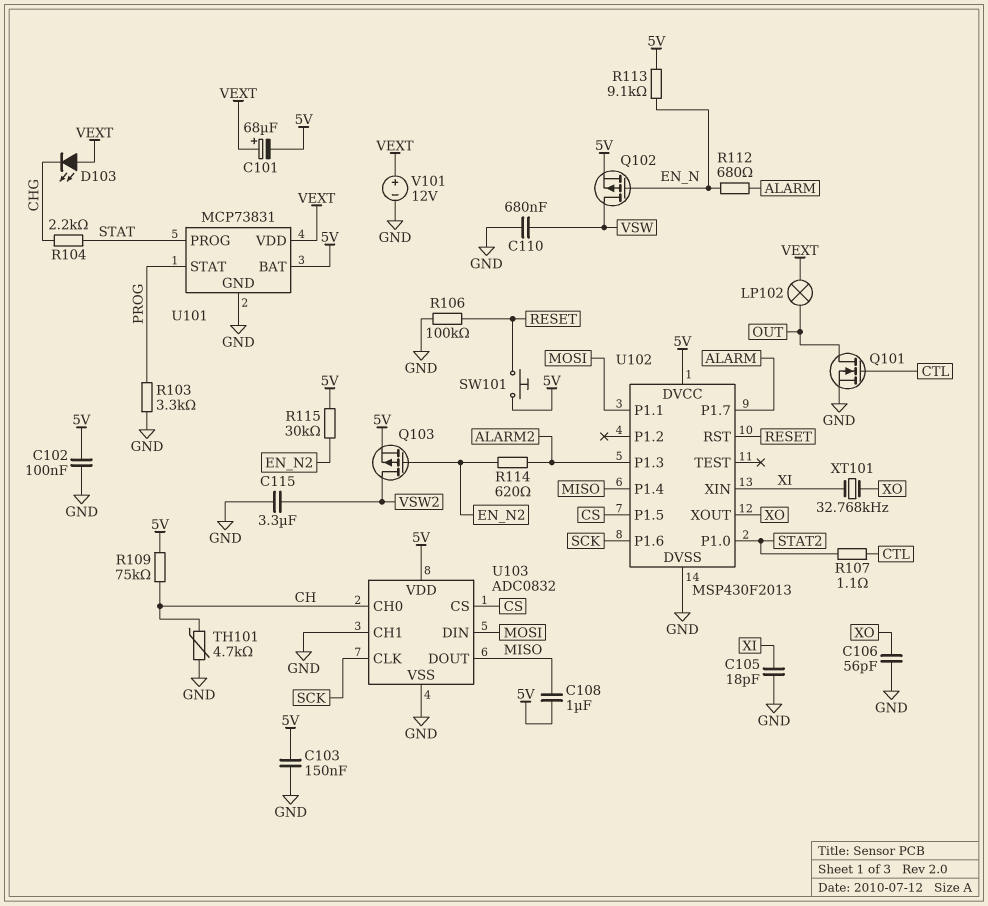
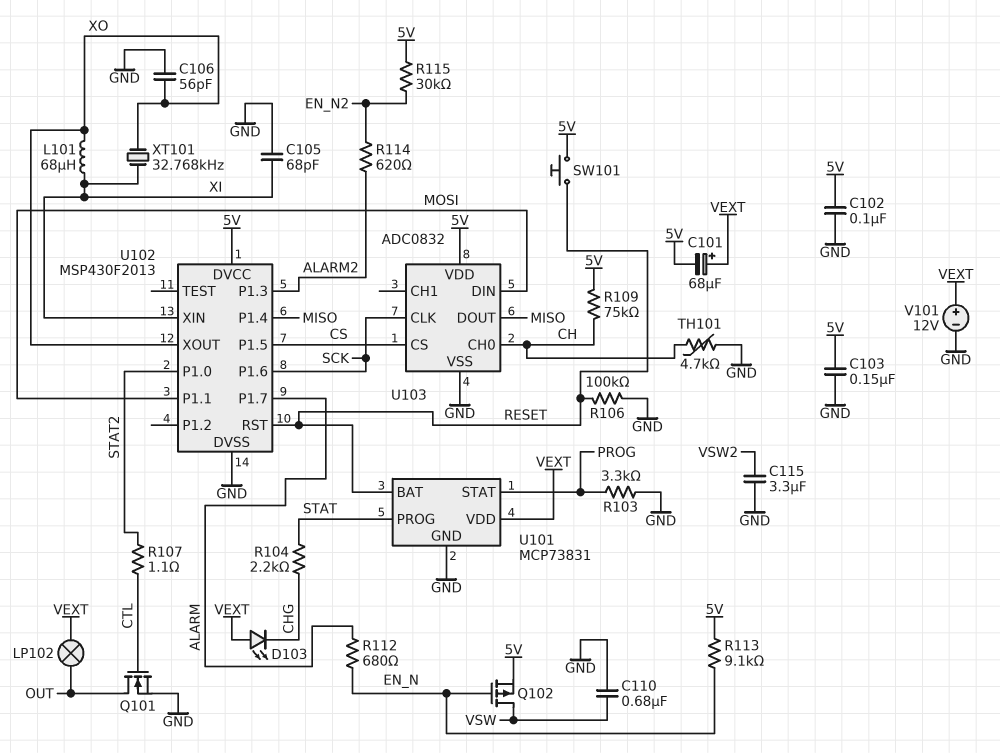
C105: 18pF (GND, XI) -> 68pF (GND, XI)
C108: 1uF (5V, MISO) -> none
L101: none -> 68uH (XI, XO)
Q103: PMOS (G EN_N2, D VSW2, S 5V) -> none
U101 pin BAT: 5V -> RESET
U103 pin CH1: GND -> none

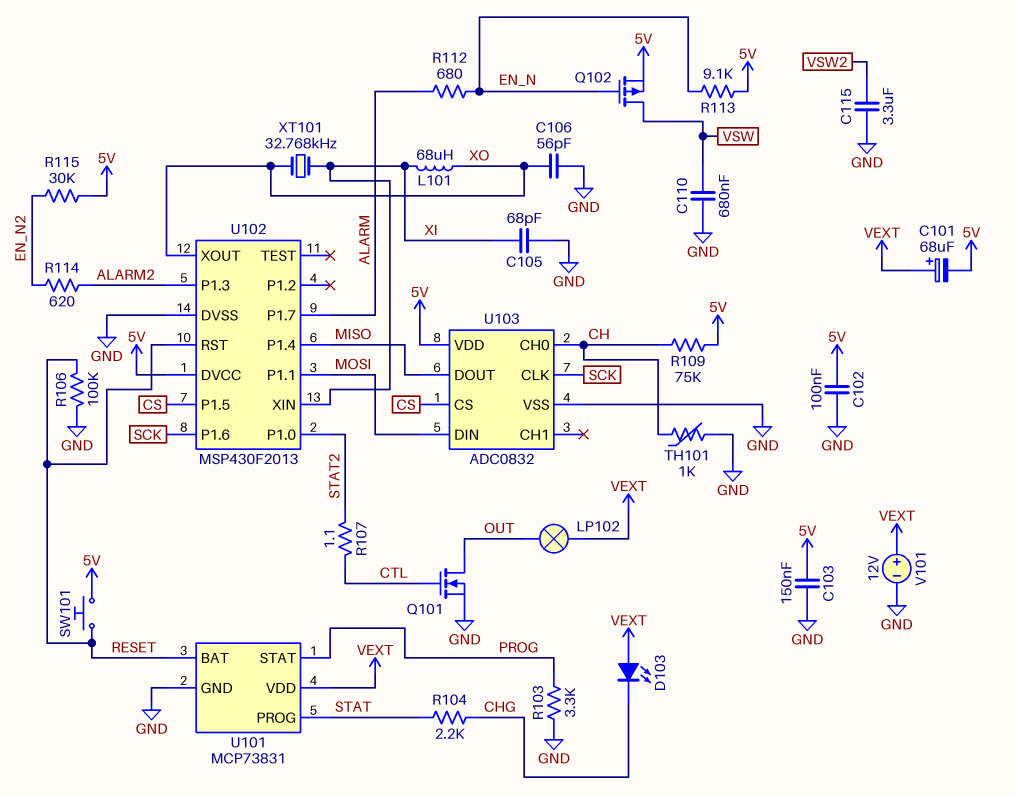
TH101: 4.7k (CH, GND) -> 1k (CH, GND)

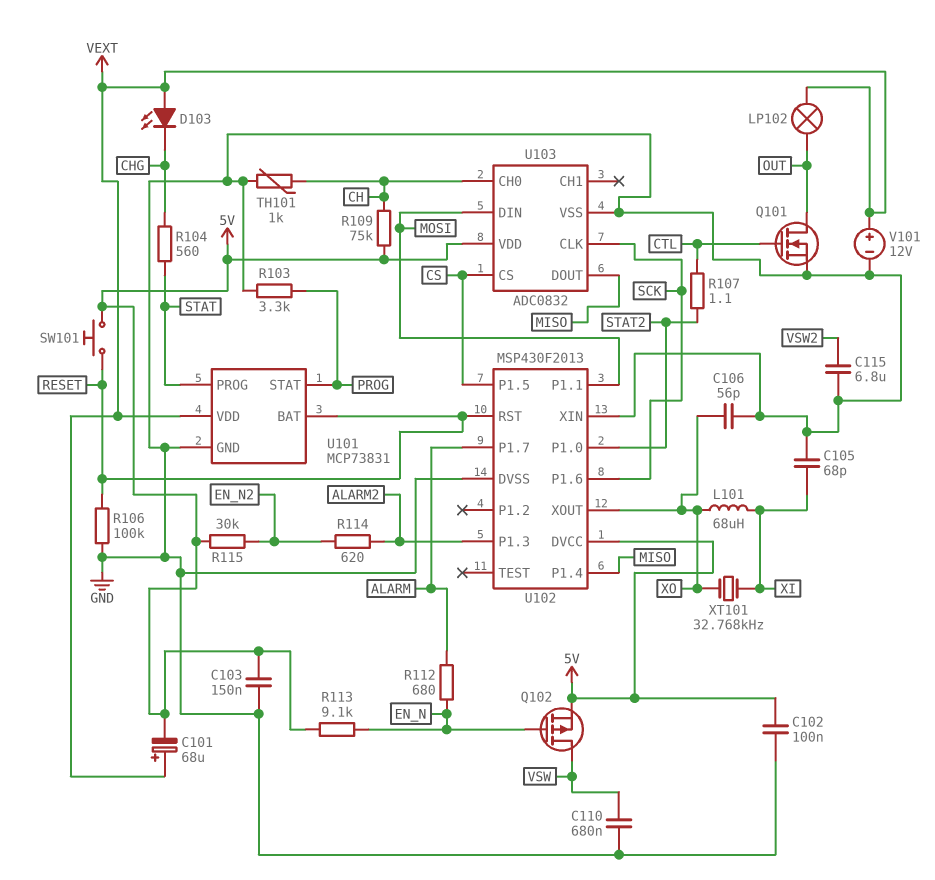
C115: 3.3uF (GND, VSW2) -> 6.8uF (GND, VSW2)
R104: 2.2k (CHG, STAT) -> 560 (CHG, STAT)
U102 pin XIN: XI -> GND

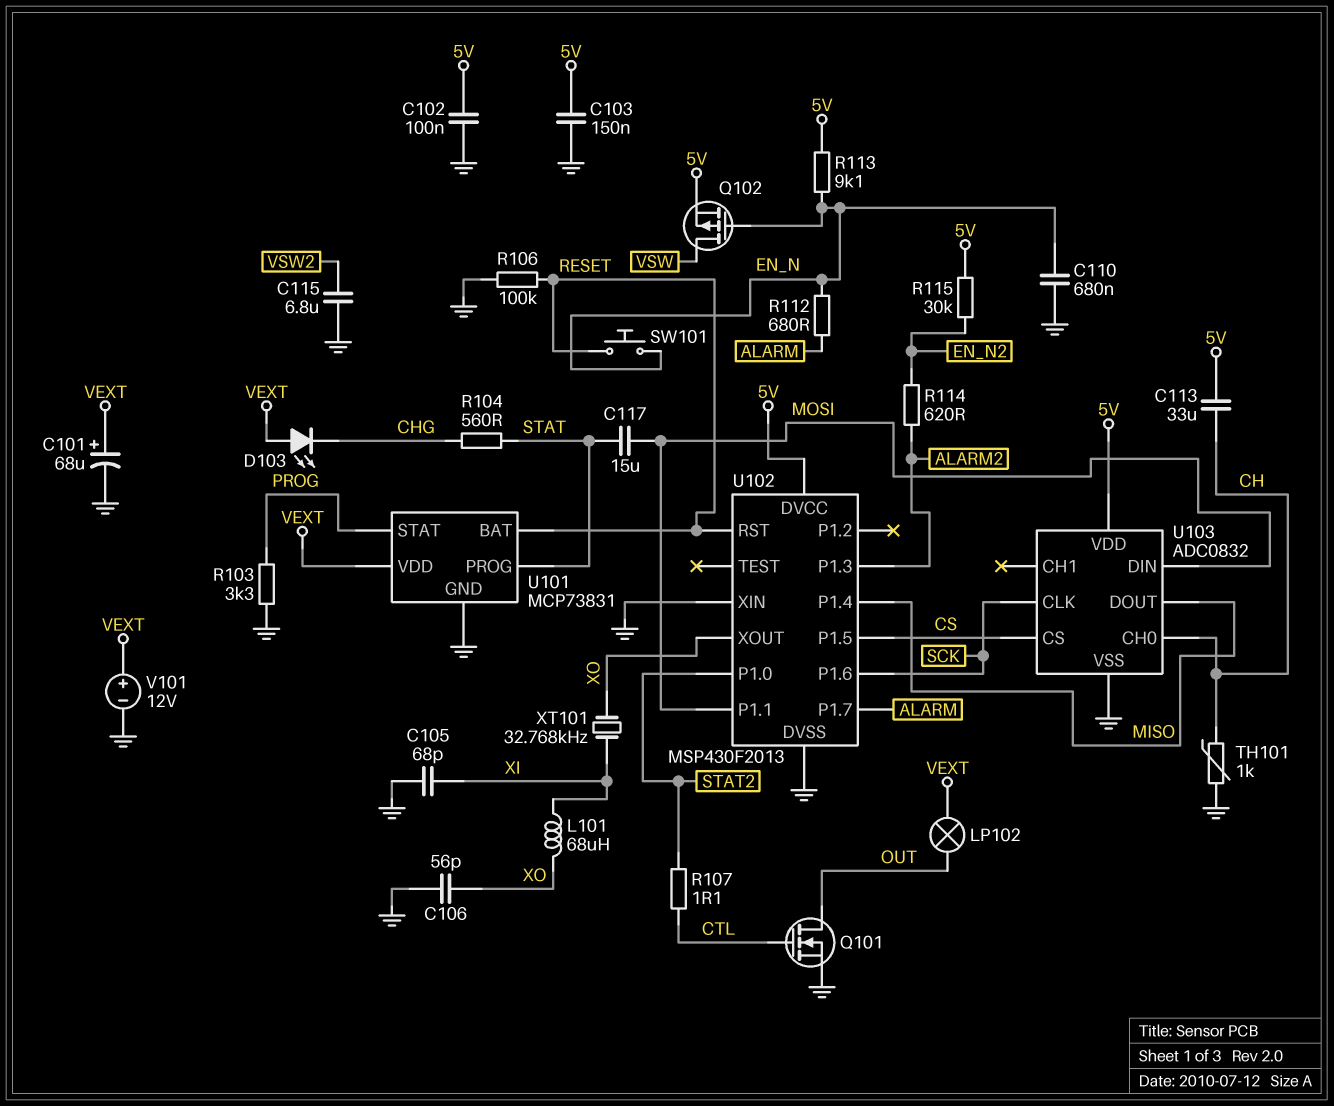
C101: 68uF (plus VEXT, minus 5V) -> 68uF (plus VEXT, minus GND)
C110: 680nF (GND, VSW) -> 680nF (EN_N, GND)
C113: none -> 33uF (5V, CH)
C117: none -> 15uF (MOSI, STAT)
R109: 75k (5V, CH) -> none
SW101: button (5V, RESET) -> button (EN_N, RESET)

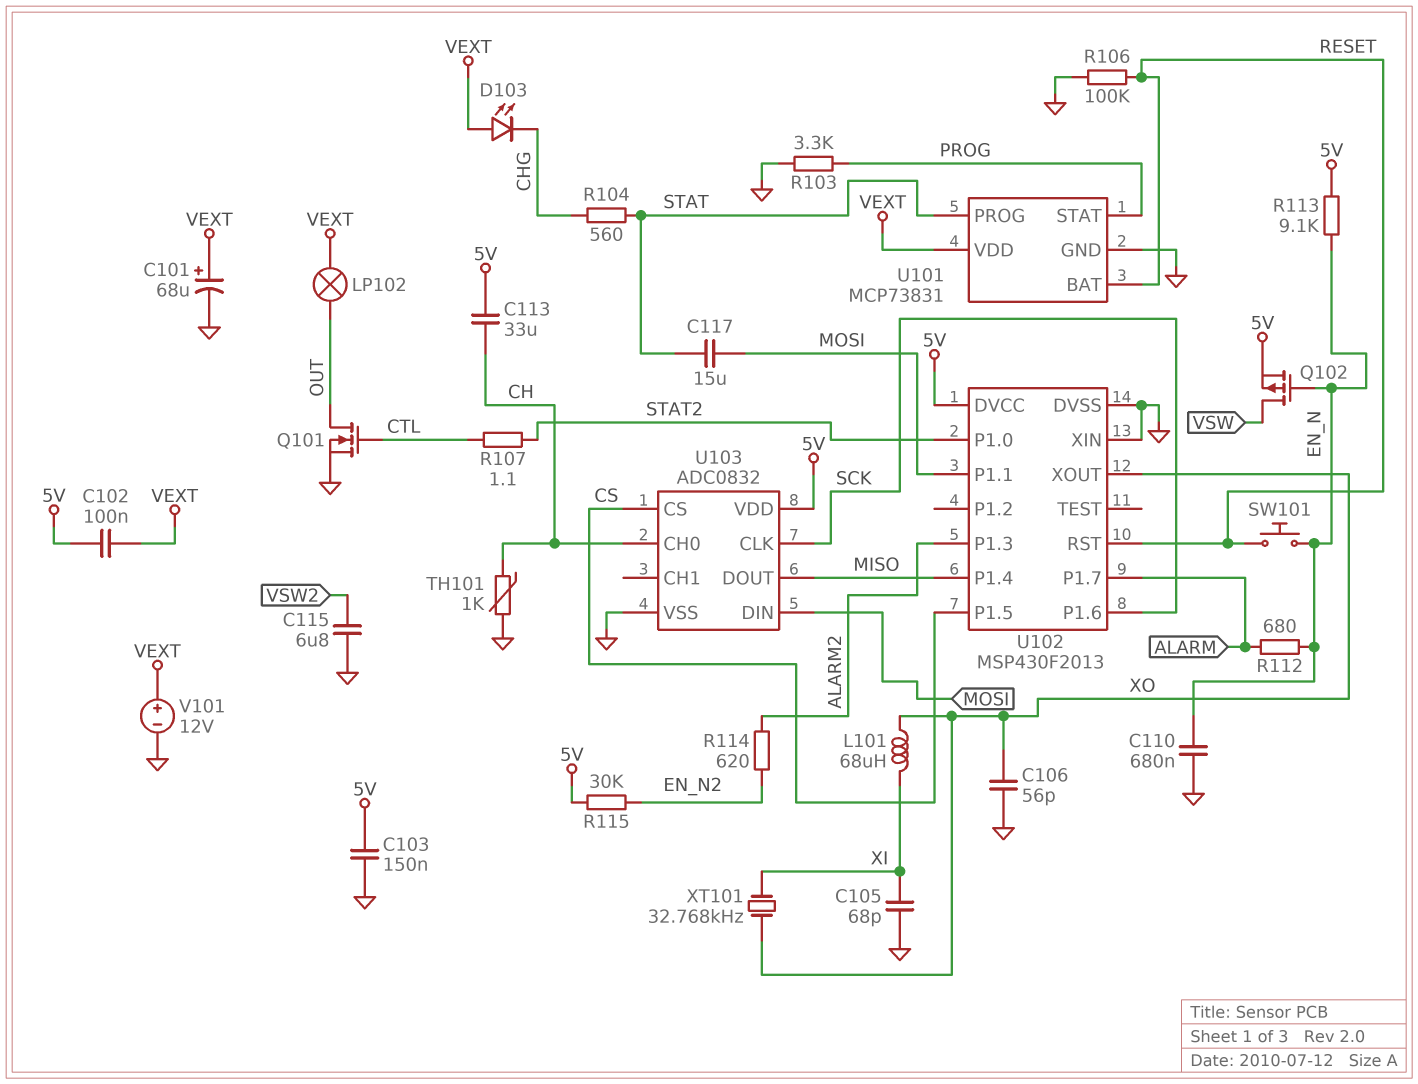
C102: 100nF (5V, GND) -> 100nF (5V, VEXT)

